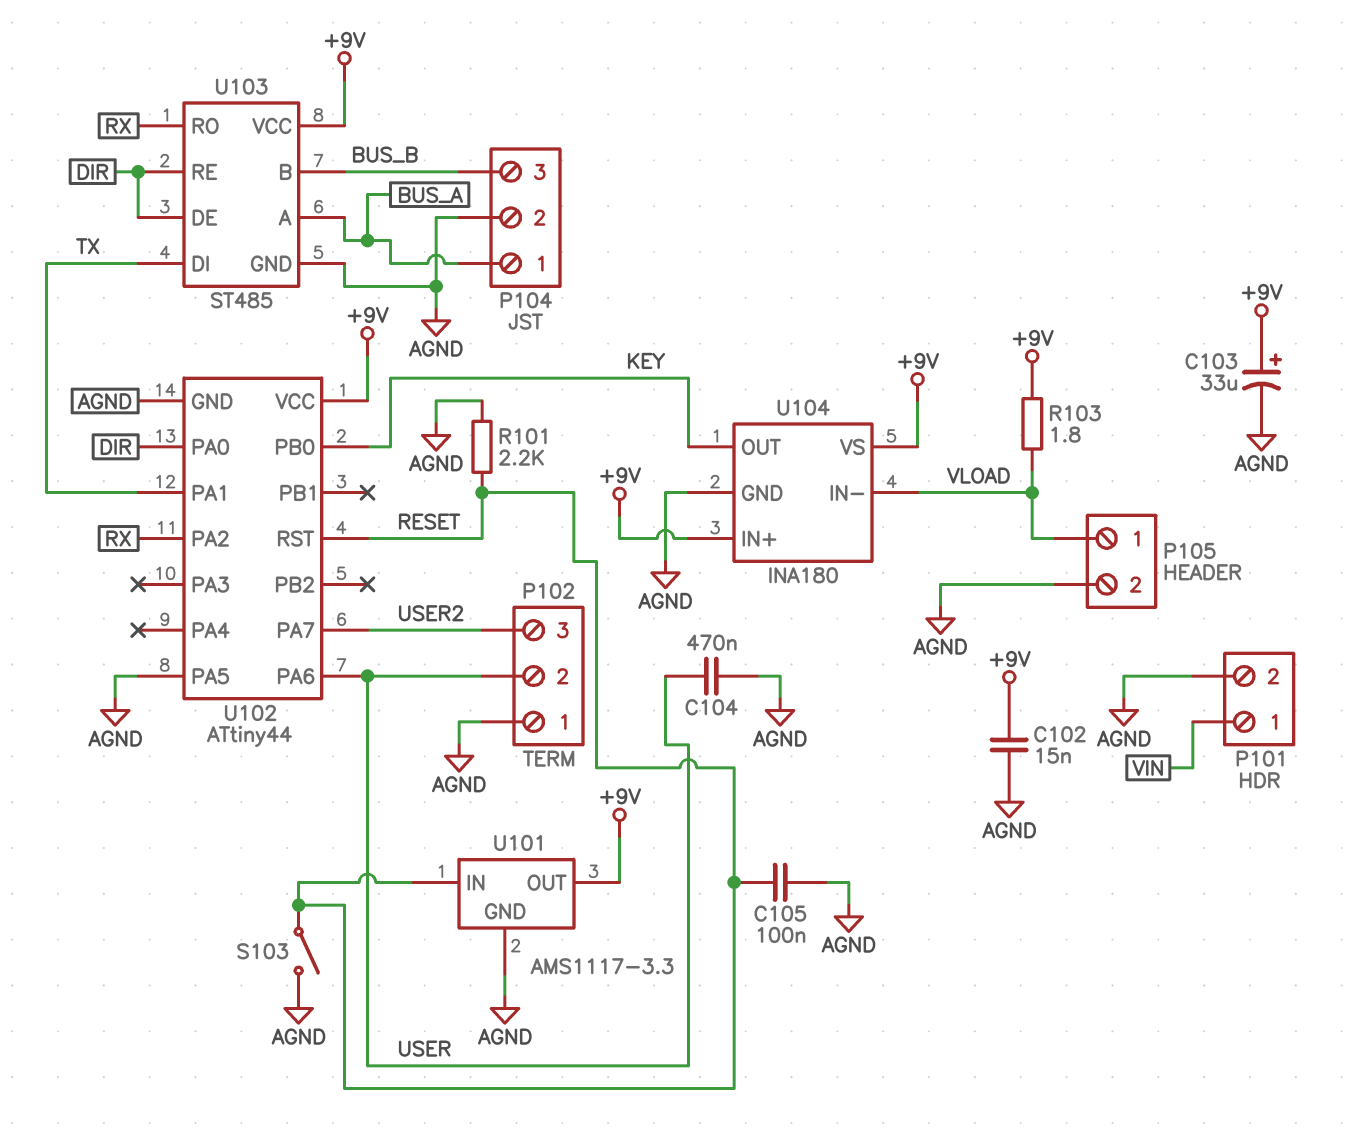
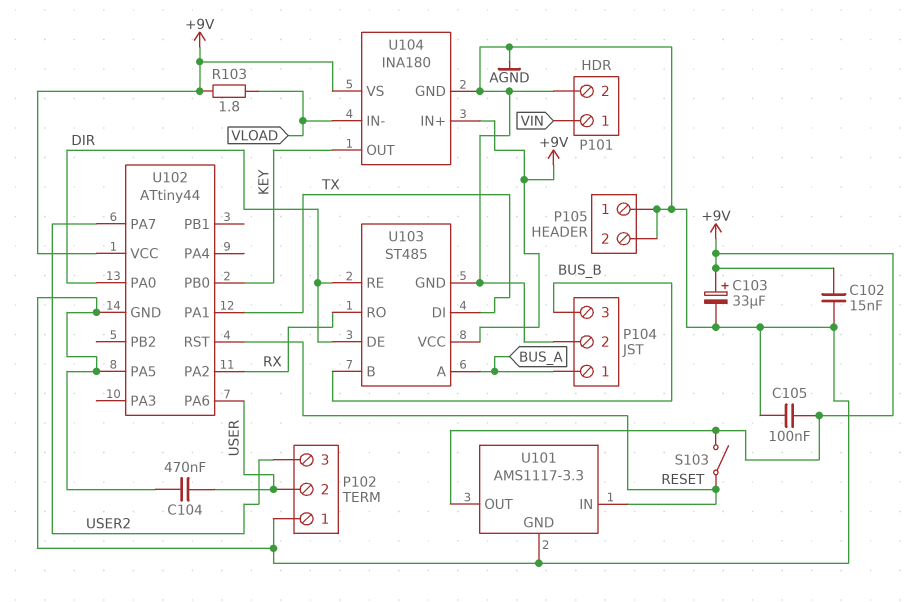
C105: 100nF (AGND, RESET) -> 100nF (+9V, AGND)
P105 pin 1: VLOAD -> AGND
R101: 2.2k (AGND, RESET) -> none
S103: switch (AGND, RESET) -> switch (+9V, RESET)

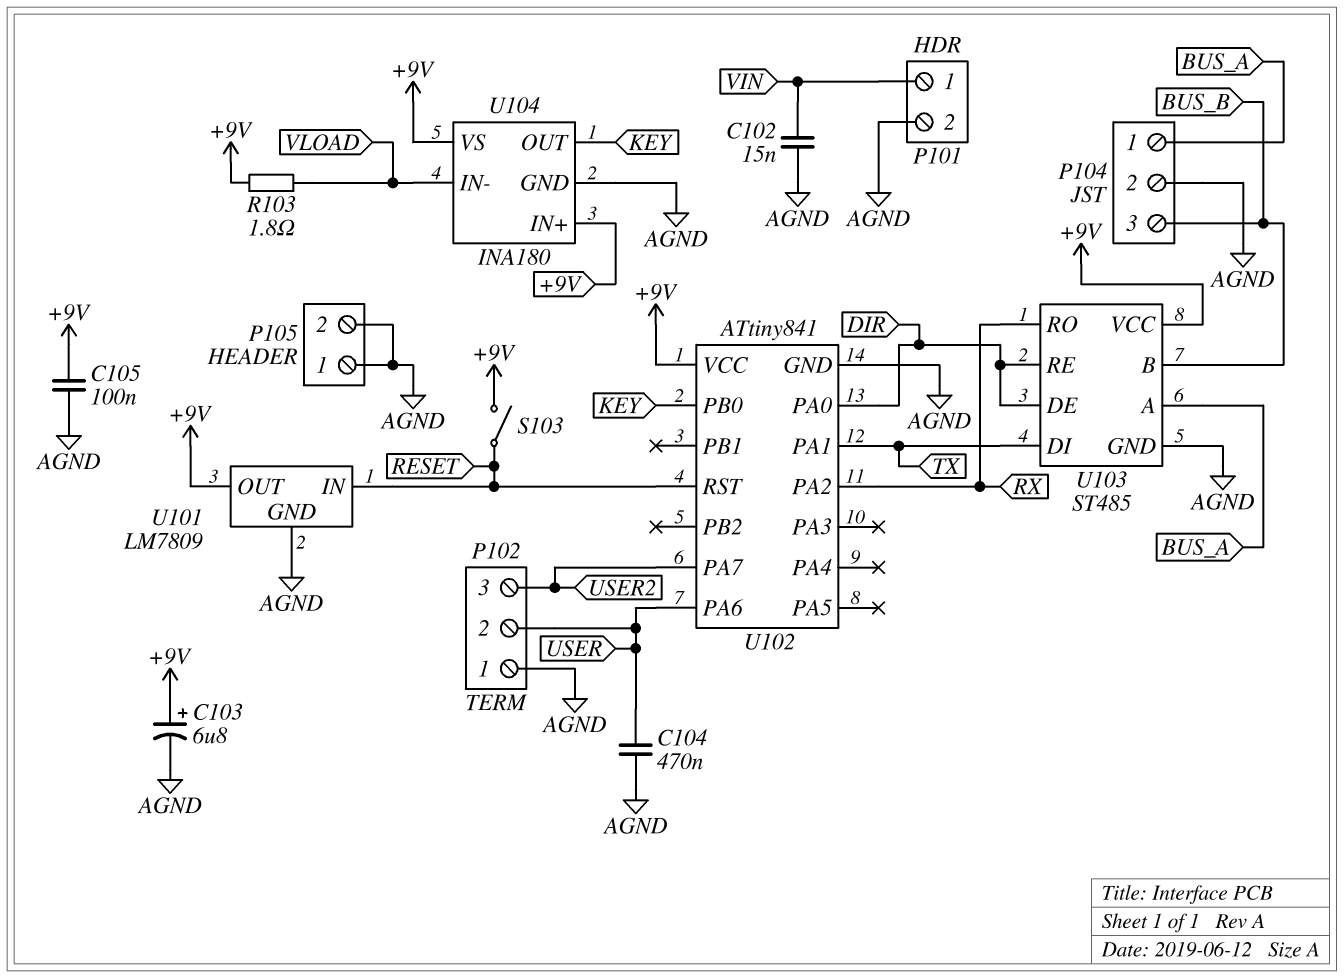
C102: 15nF (+9V, AGND) -> 15nF (AGND, VIN)
C103: 33uF (plus +9V, minus AGND) -> 6.8uF (plus +9V, minus AGND)
U101: AMS1117-3.3 -> LM7809
U102: ATtiny44 -> ATtiny841
U102 pin PA5: AGND -> none

